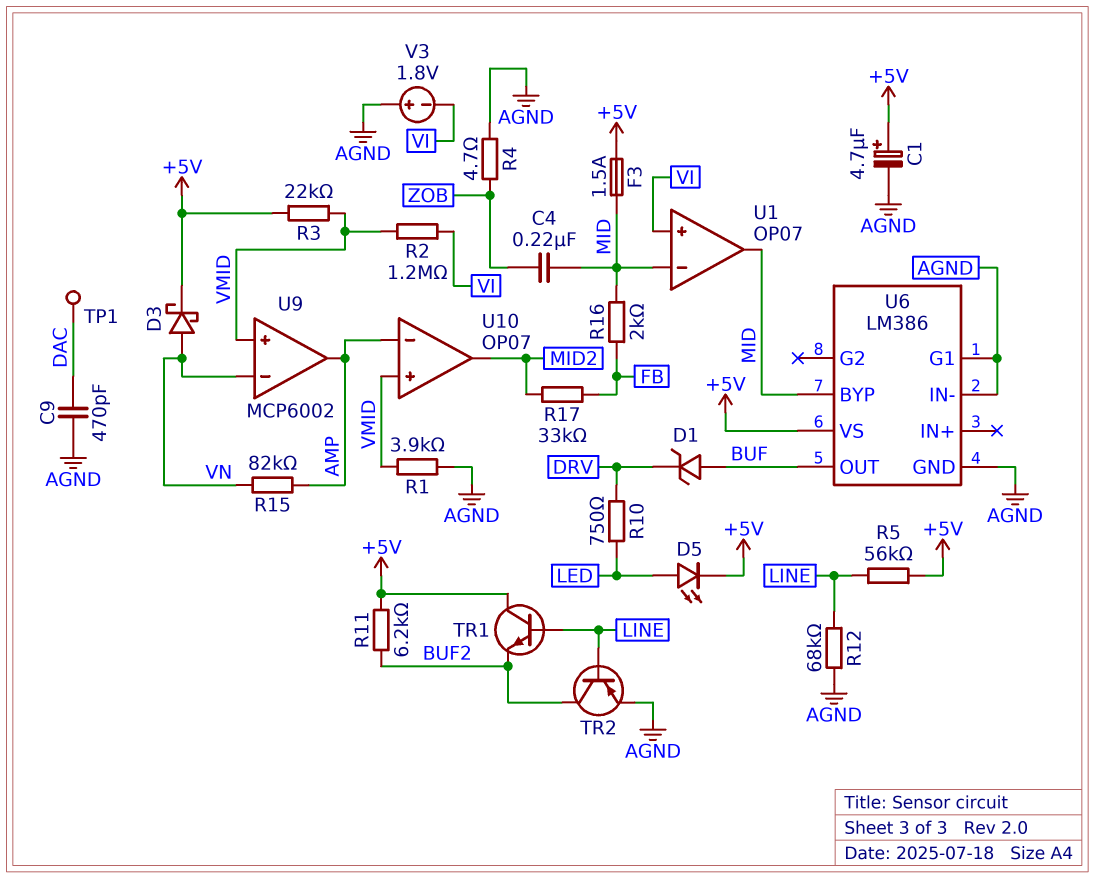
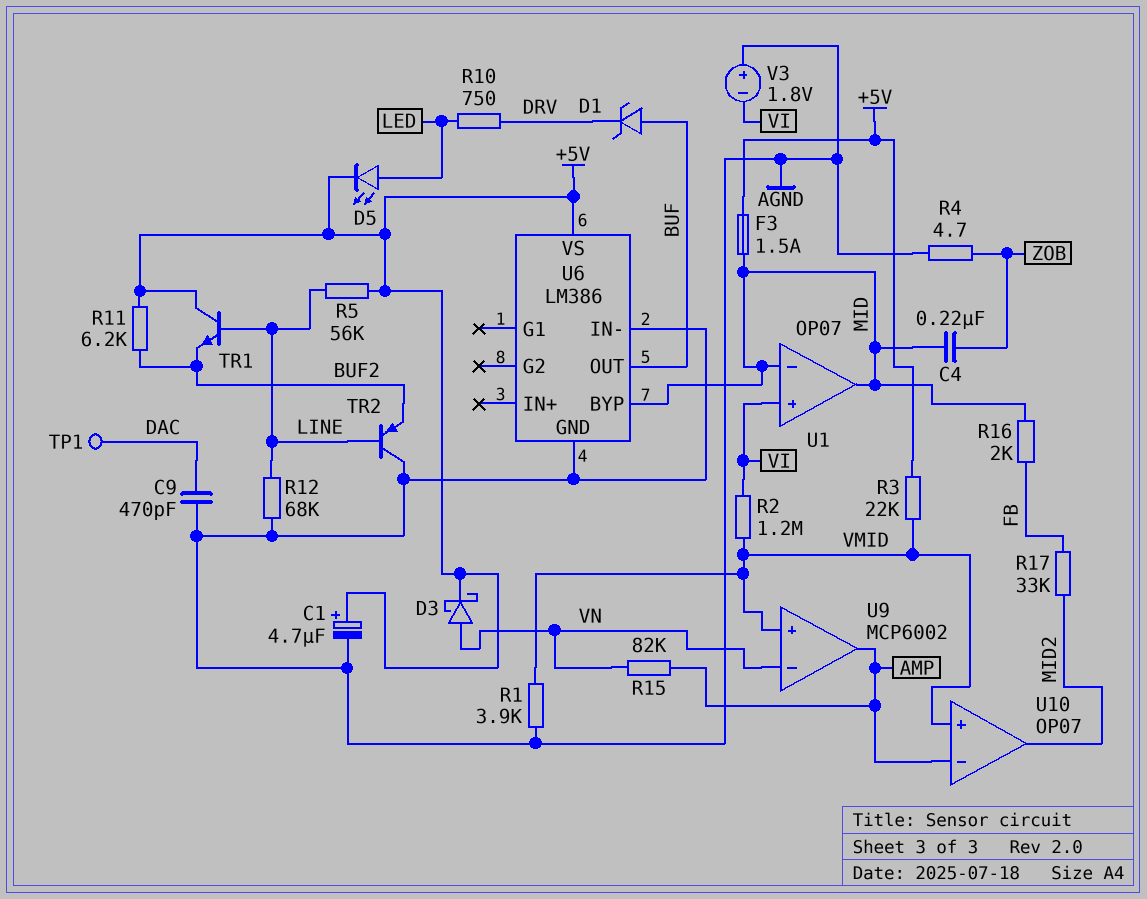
TR2: PNP (B LINE, C BUF2, E AGND) -> PNP (B LINE, C AGND, E BUF2)
U6 pin G1: AGND -> none

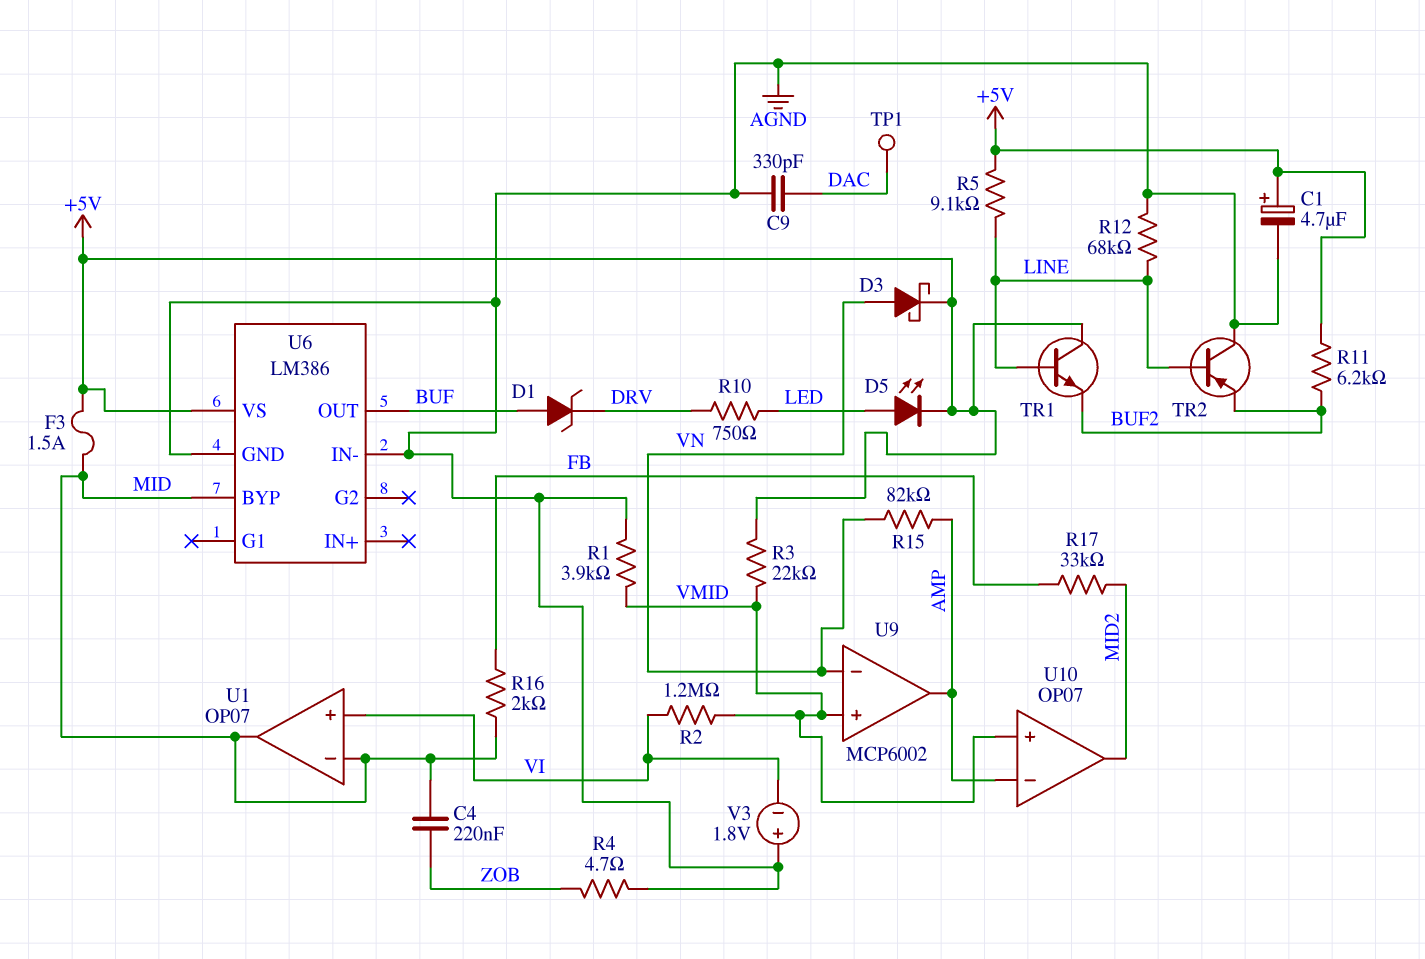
C9: 470pF (AGND, DAC) -> 330pF (AGND, DAC)
R5: 56k (+5V, LINE) -> 9.1k (+5V, LINE)

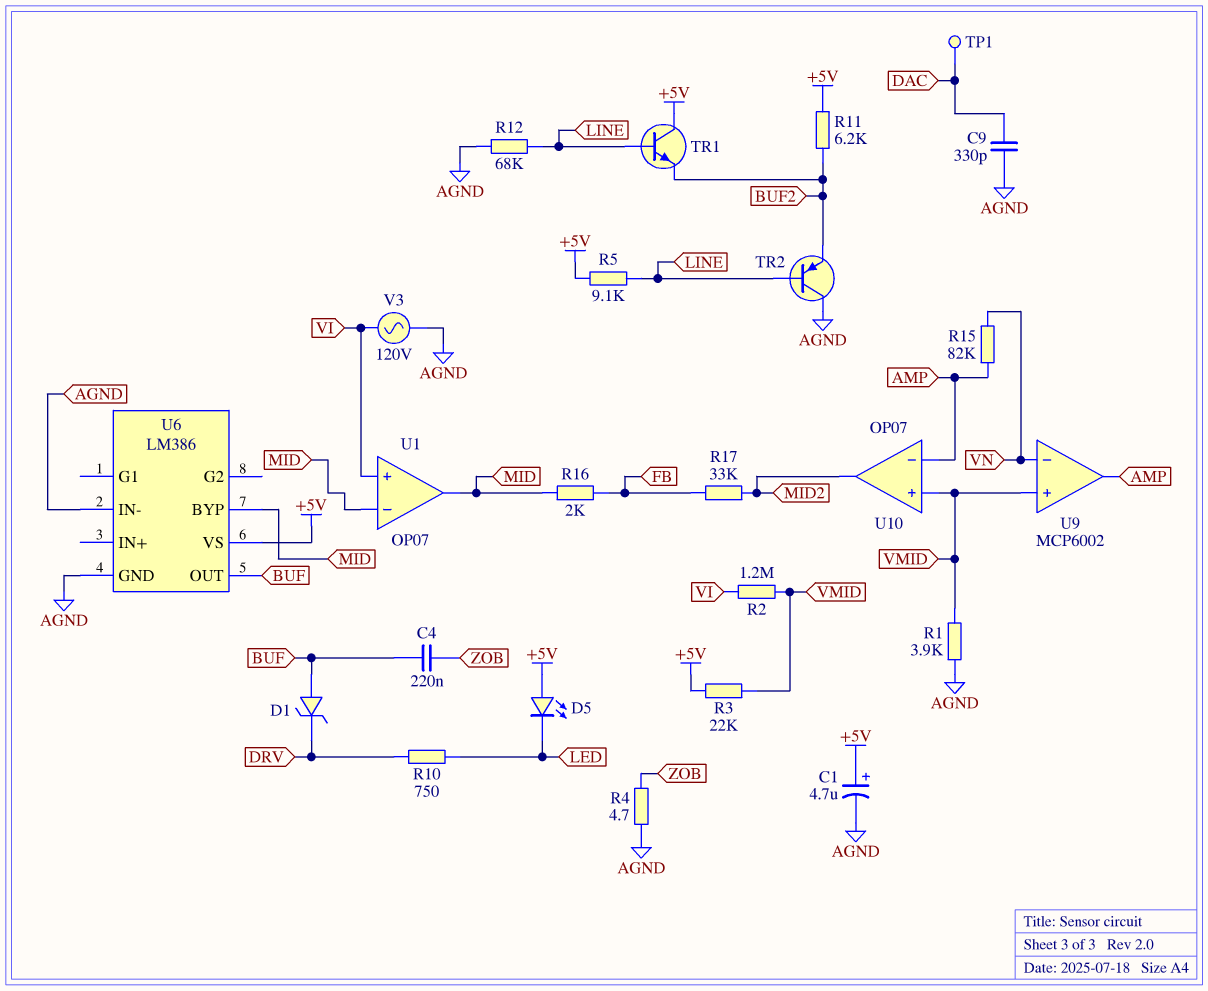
C4: 220nF (MID, ZOB) -> 220nF (BUF, ZOB)
D3: schottky (A VN, K +5V) -> none
D5: LED (A LED, K +5V) -> LED (A +5V, K LED)
F3: 1.5A (+5V, MID) -> none
V3: 1.8V (plus AGND, minus VI) -> AC 120V (AGND, VI)

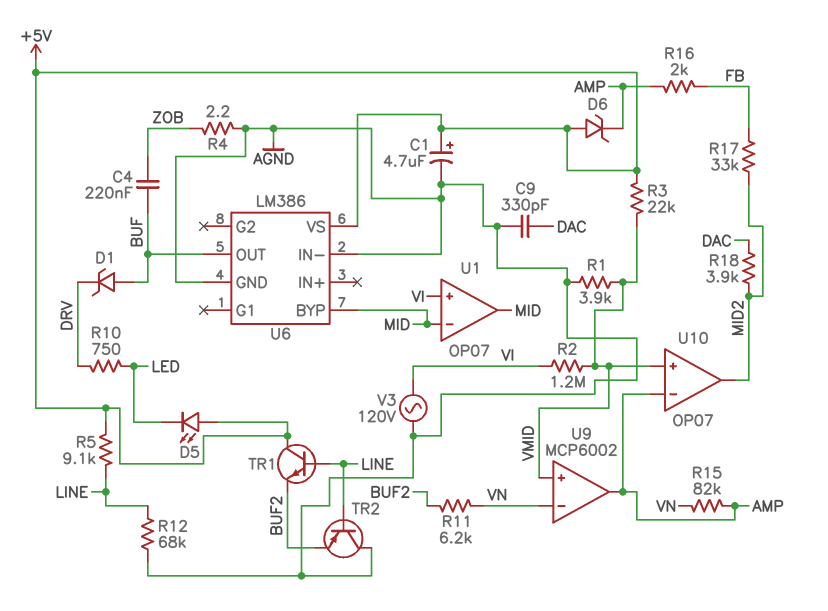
D6: none -> zener (A +5V, K AMP)
R4: 4.7 (AGND, ZOB) -> 2.2 (AGND, ZOB)
R11: 6.2k (+5V, BUF2) -> 6.2k (BUF2, VN)
R16: 2k (FB, MID) -> 2k (AMP, FB)
R18: none -> 3.9k (DAC, MID2)
TP1: test point (DAC) -> none

